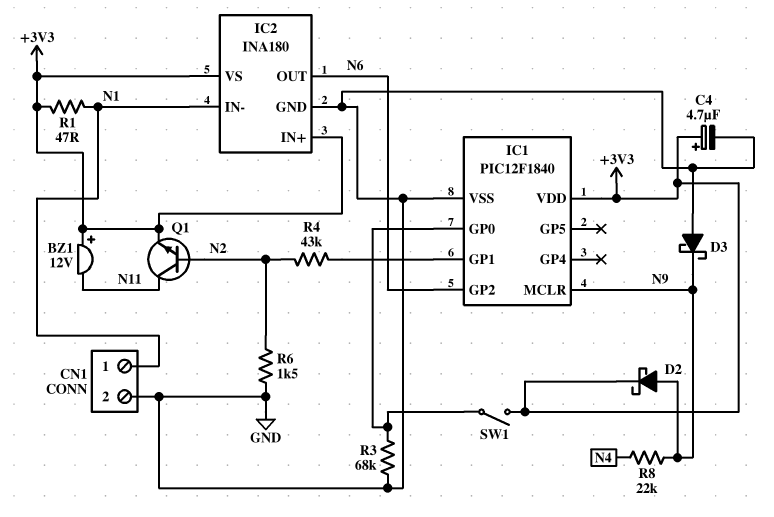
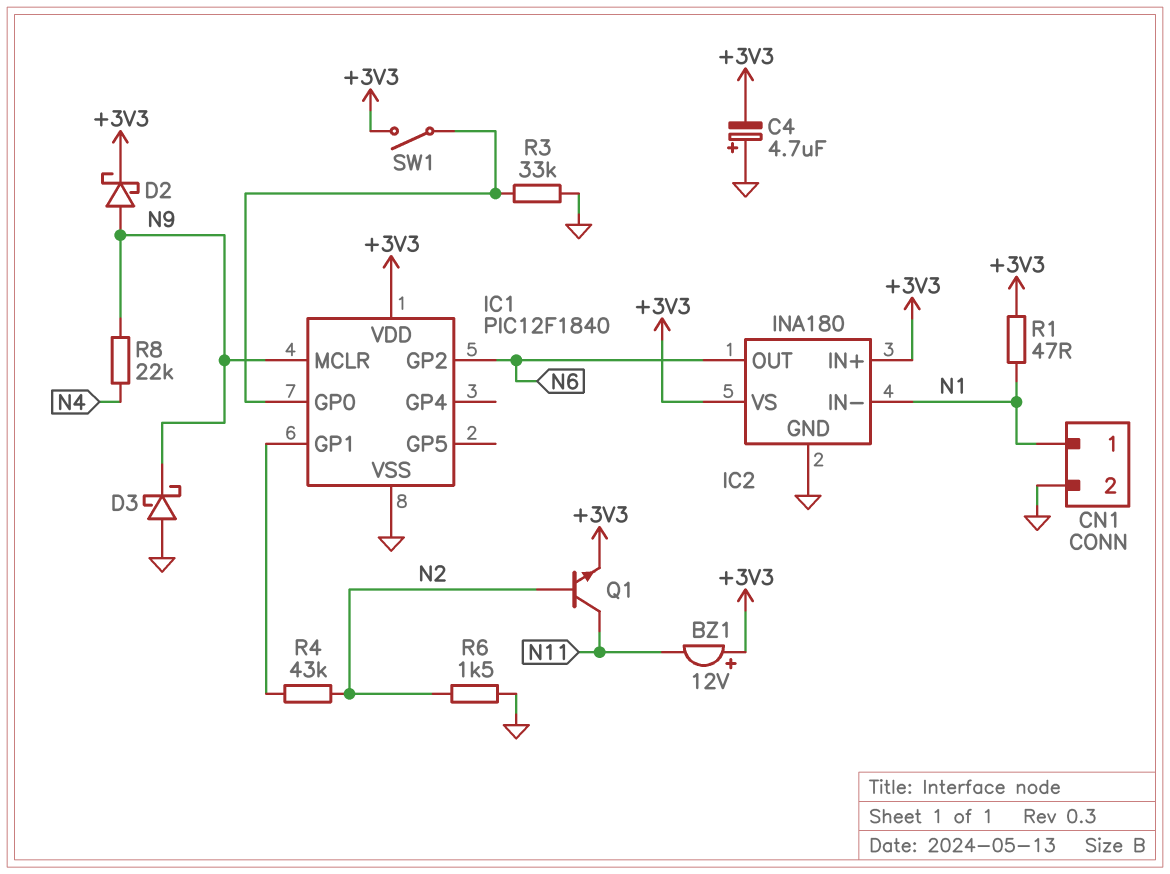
C4: 4.7uF (plus +3V3, minus GND) -> 4.7uF (plus GND, minus +3V3)
R3: 68k (GND, IC1/GP0) -> 33k (GND, IC1/GP0)

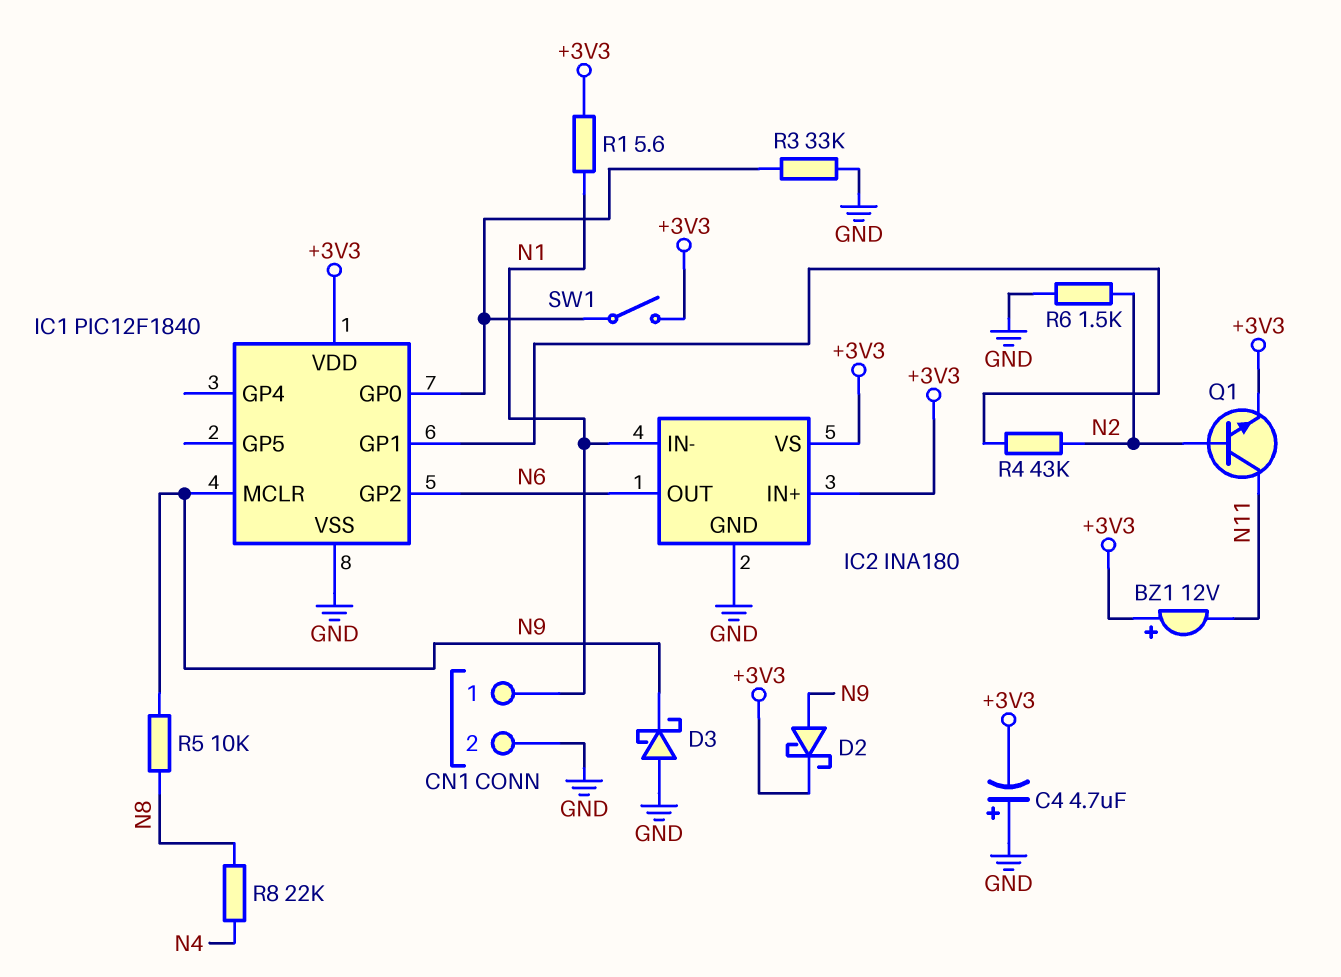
R1: 47 (+3V3, N1) -> 5.6 (+3V3, N1)
R5: none -> 10k (N8, N9)
R8: 22k (N4, N9) -> 22k (N4, N8)

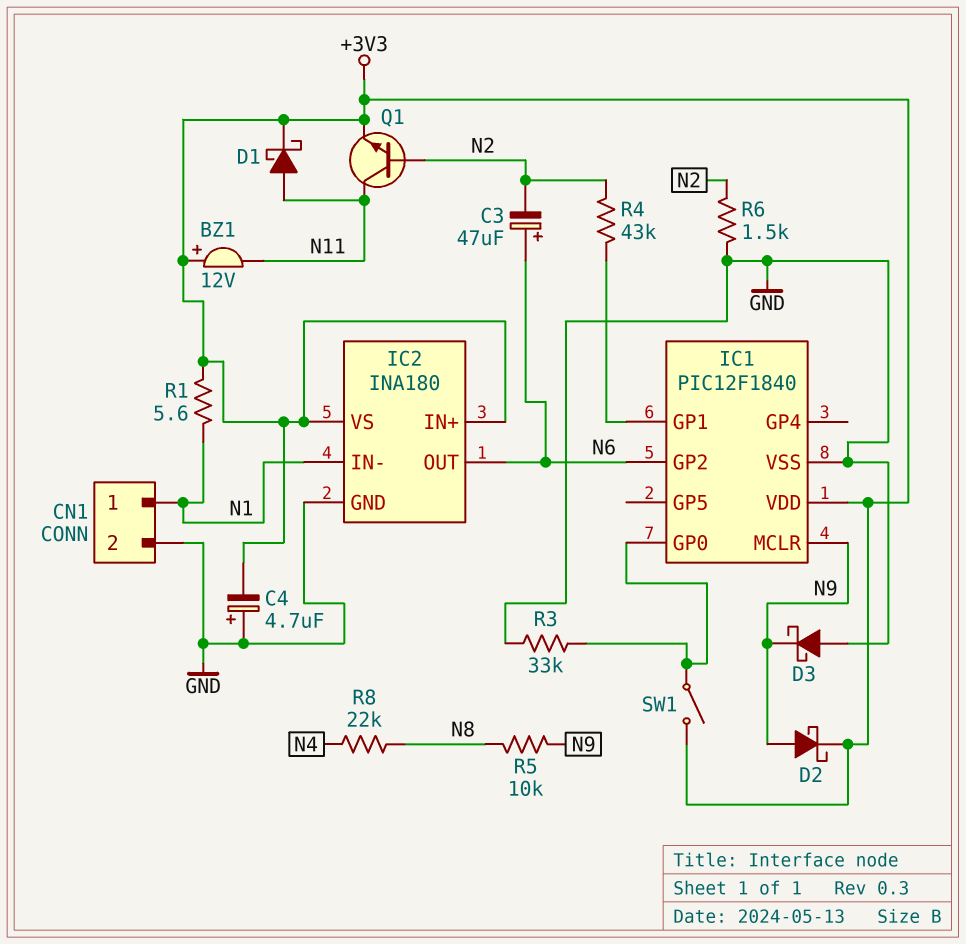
C3: none -> 47uF (plus N6, minus N2)
D1: none -> schottky (A N11, K +3V3)

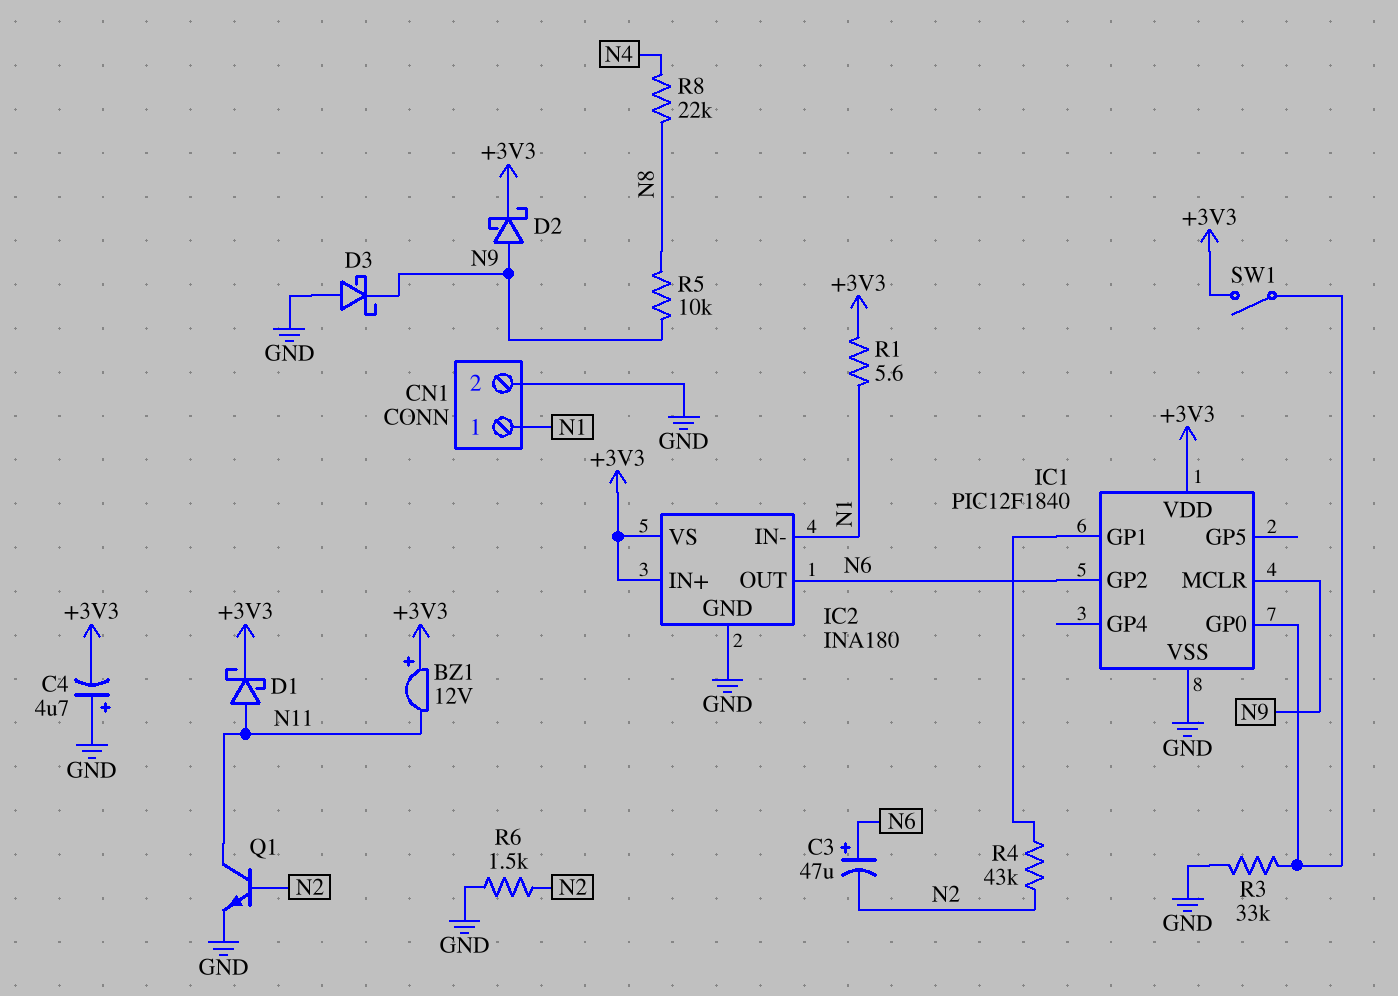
Q1: NPN (B N2, C N11, E +3V3) -> NPN (B N2, C N11, E GND)

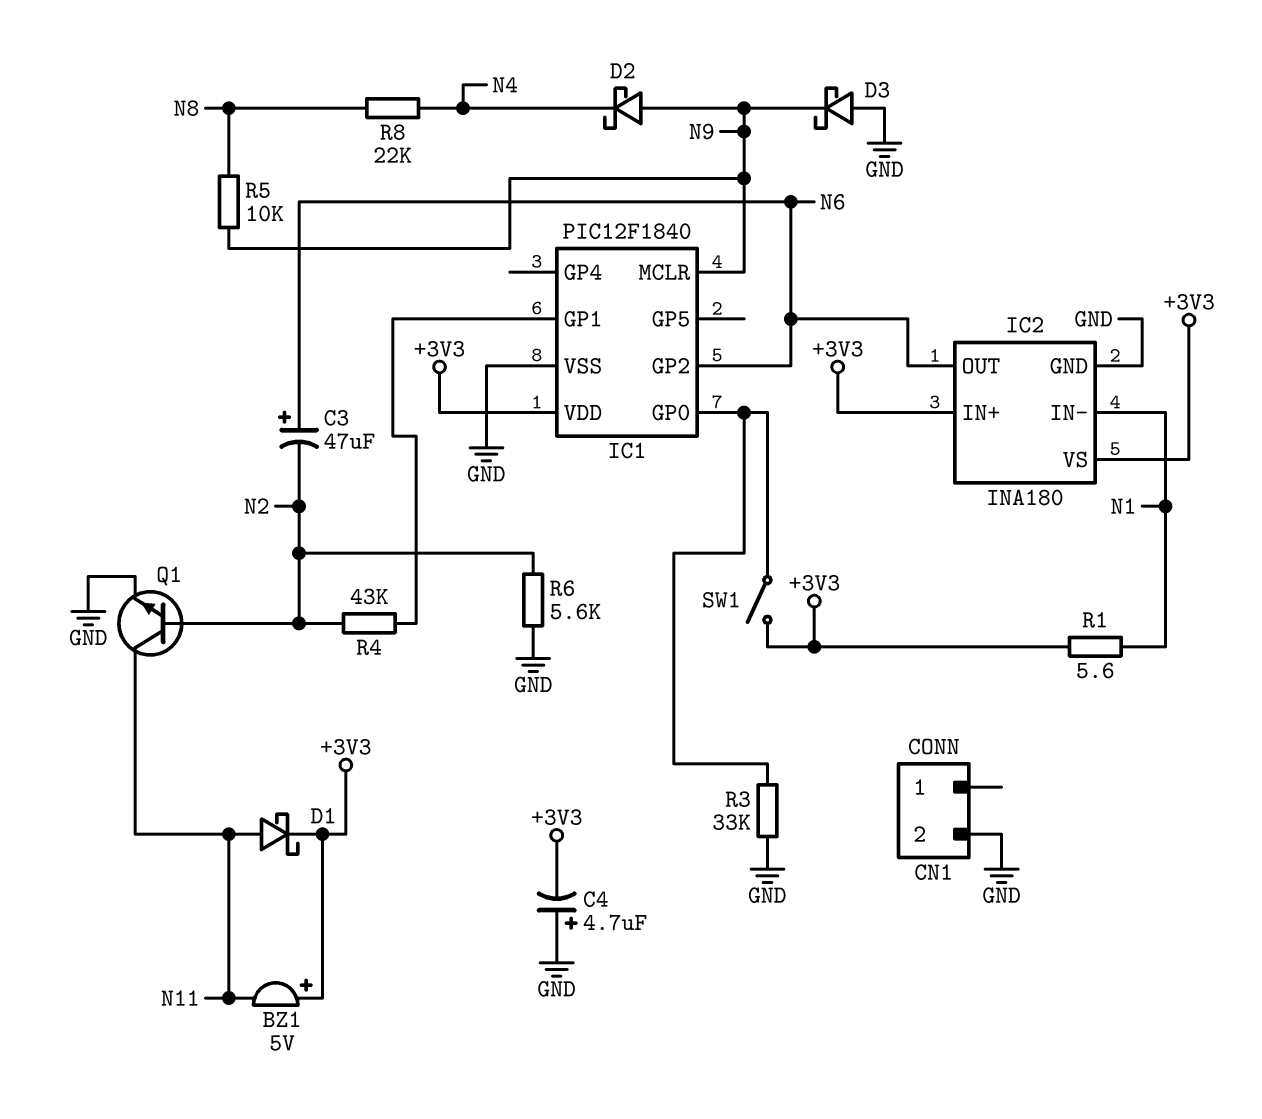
BZ1: buzzer 12V (plus +3V3, minus N11) -> buzzer 5V (plus +3V3, minus N11)
CN1 pin 1: N1 -> none
D2: schottky (A N9, K +3V3) -> schottky (A N9, K N4)
R6: 1.5k (GND, N2) -> 5.6k (GND, N2)

